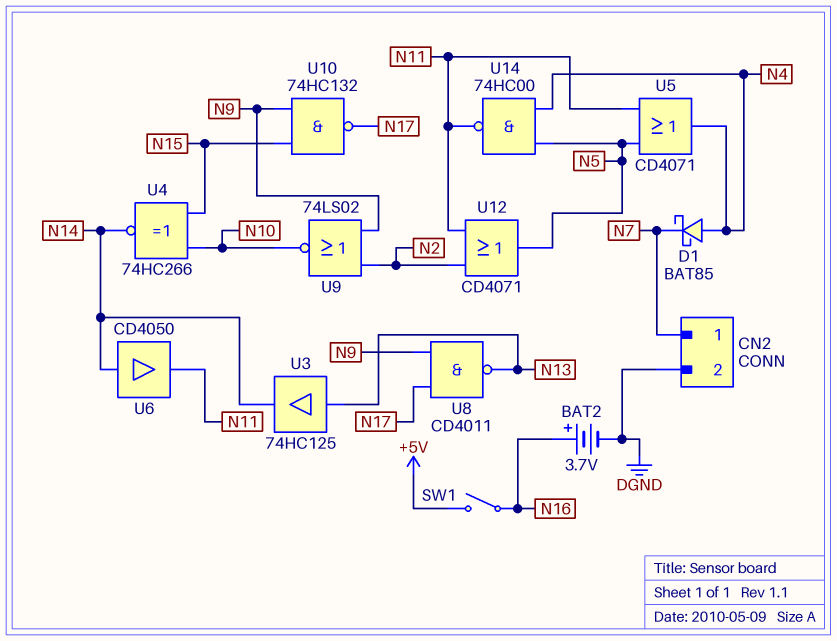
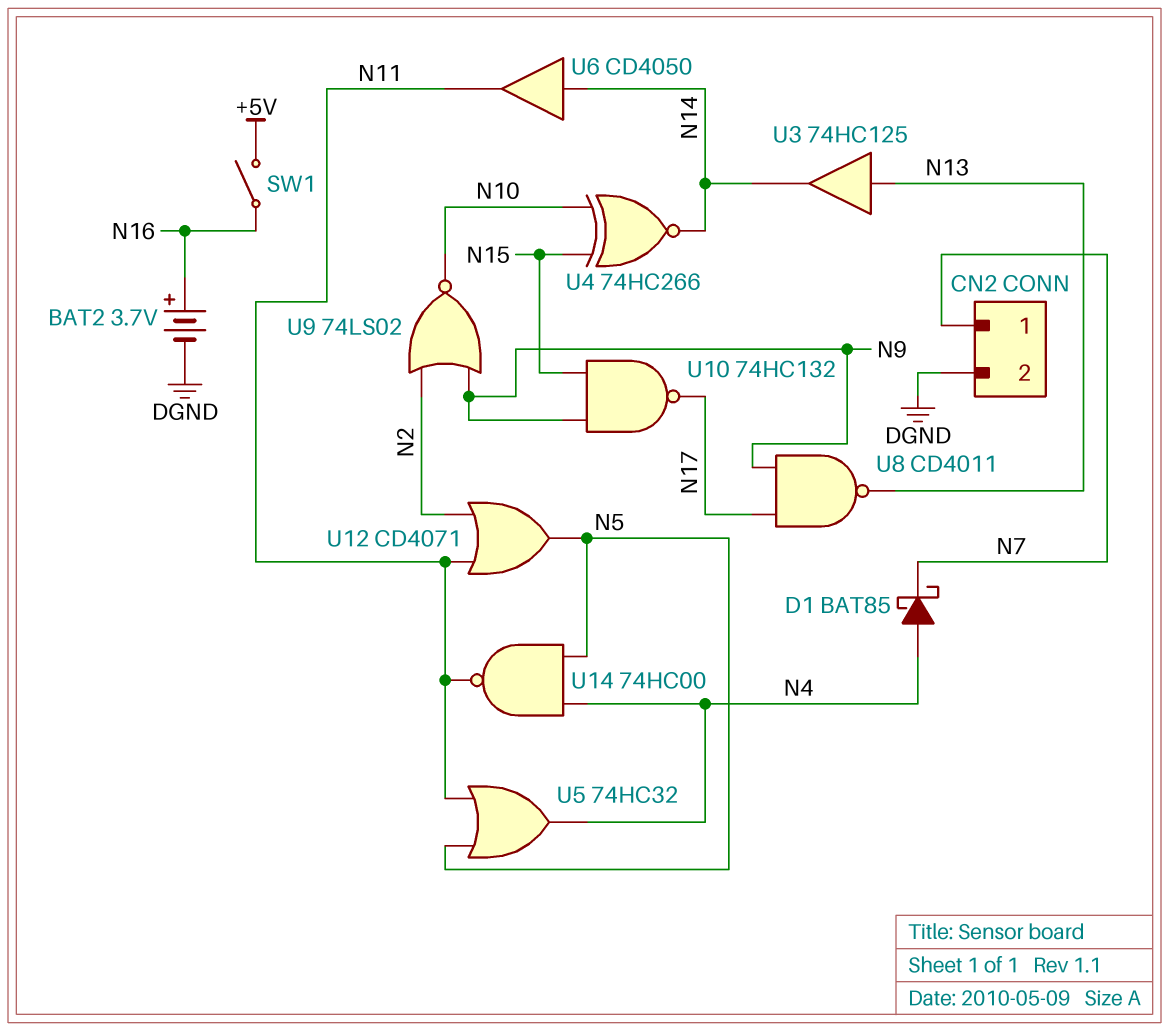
U5: OR CD4071 (in N5, in N11, out N4) -> OR 74HC32 (in N5, in N11, out N4)

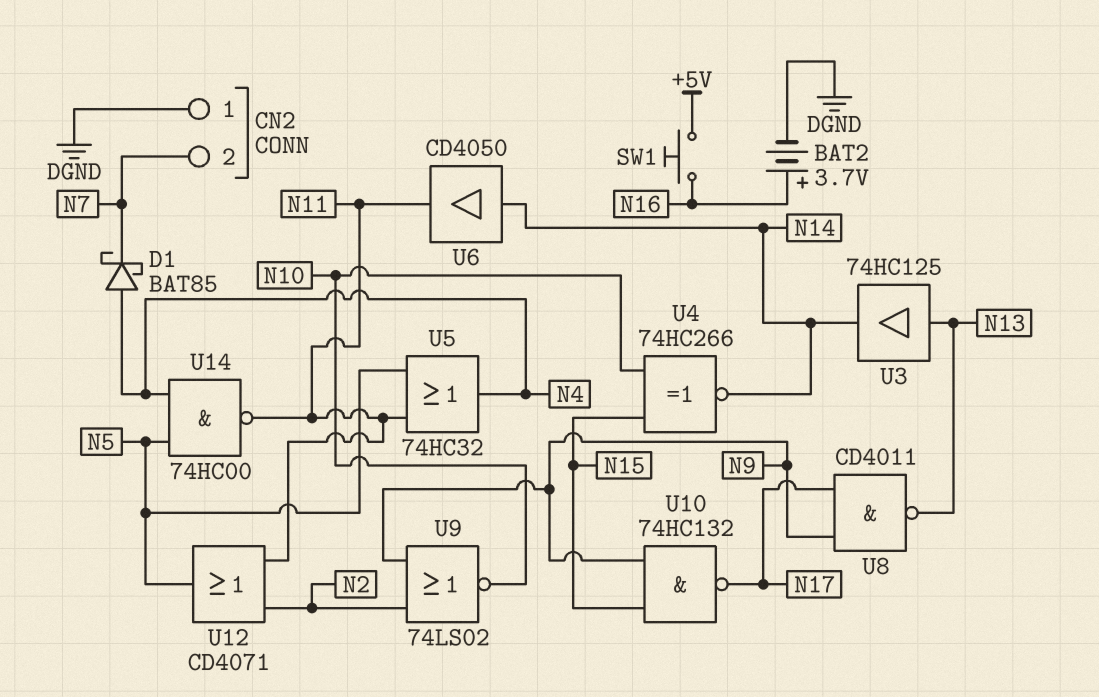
CN2 pin 1: N7 -> DGND
CN2 pin 2: DGND -> N7
SW1: switch (+5V, N16) -> button (+5V, N16)

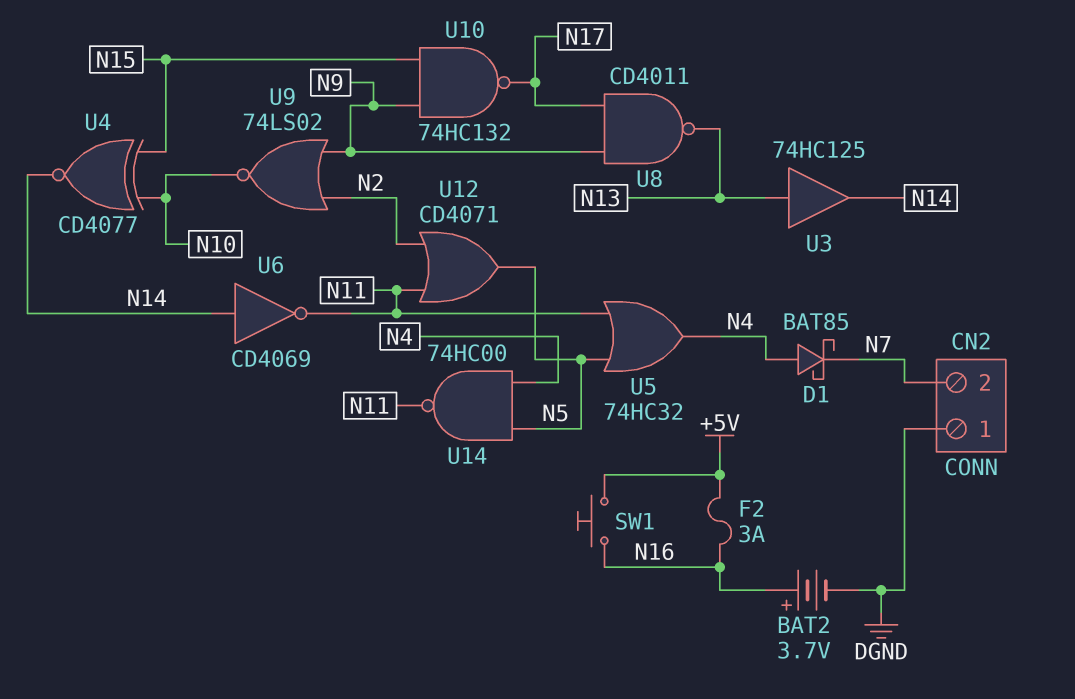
F2: none -> 3A (+5V, N16)
U4: XNOR 74HC266 (in N10, in N15, out N14) -> XNOR CD4077 (in N10, in N15, out N14)
U6: buffer CD4050 (in N14, out N11) -> NOT CD4069 (in N14, out N11)

